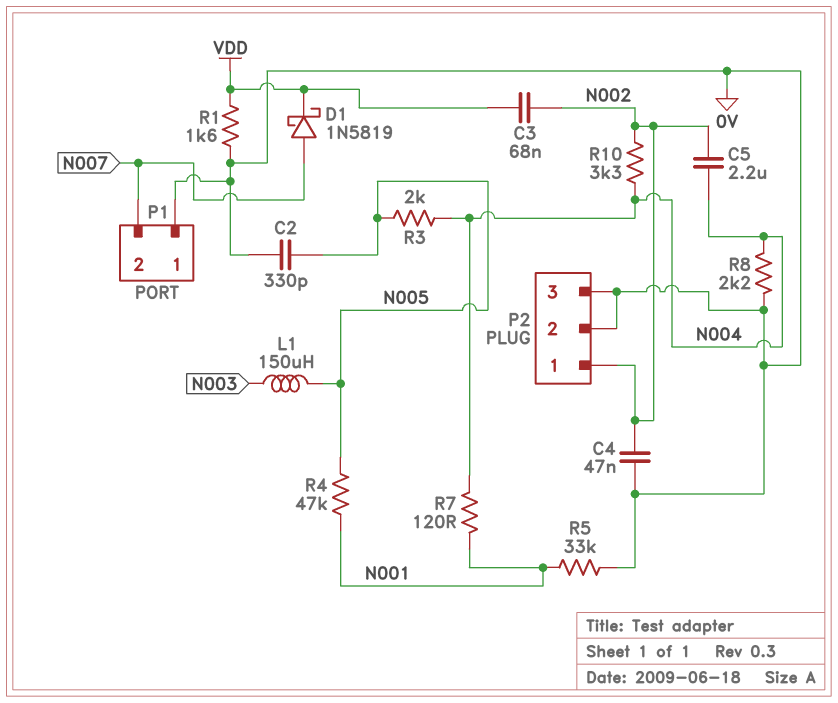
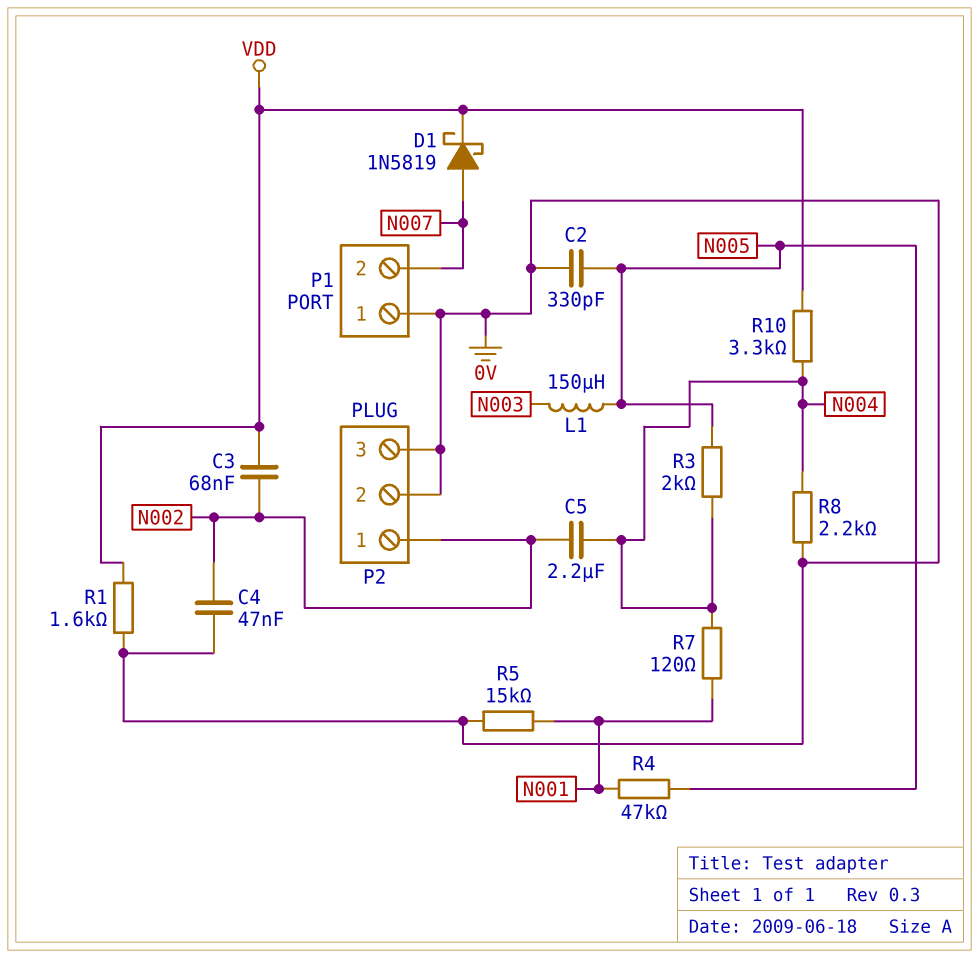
R5: 33k (0V, N001) -> 15k (0V, N001)
R10: 3.3k (N002, N004) -> 3.3k (N004, VDD)

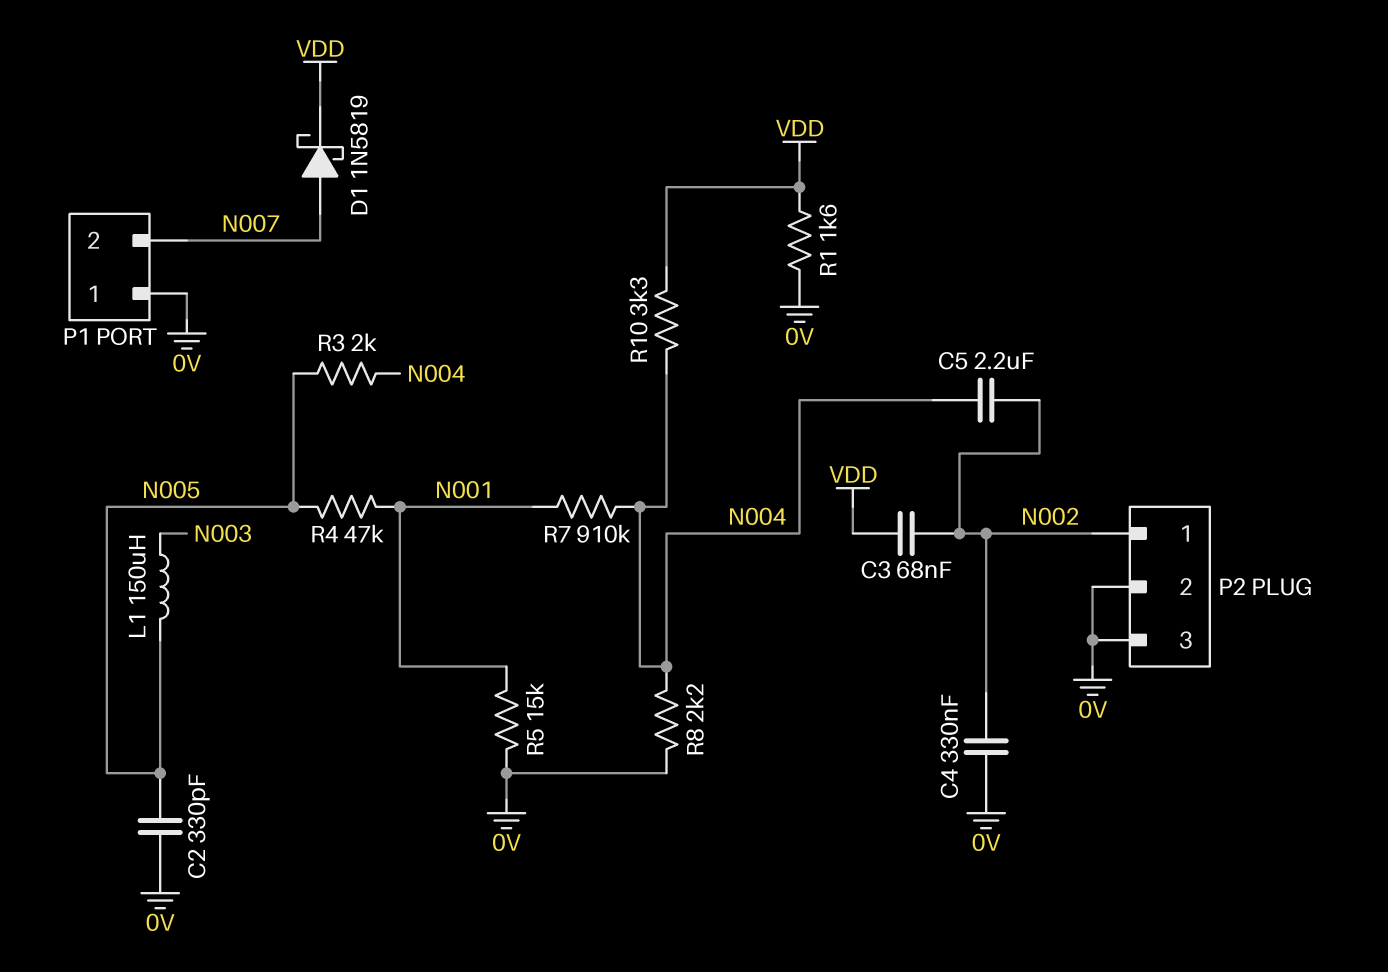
C4: 47nF (0V, N002) -> 330nF (0V, N002)
R7: 120 (N001, N004) -> 910k (N001, N004)

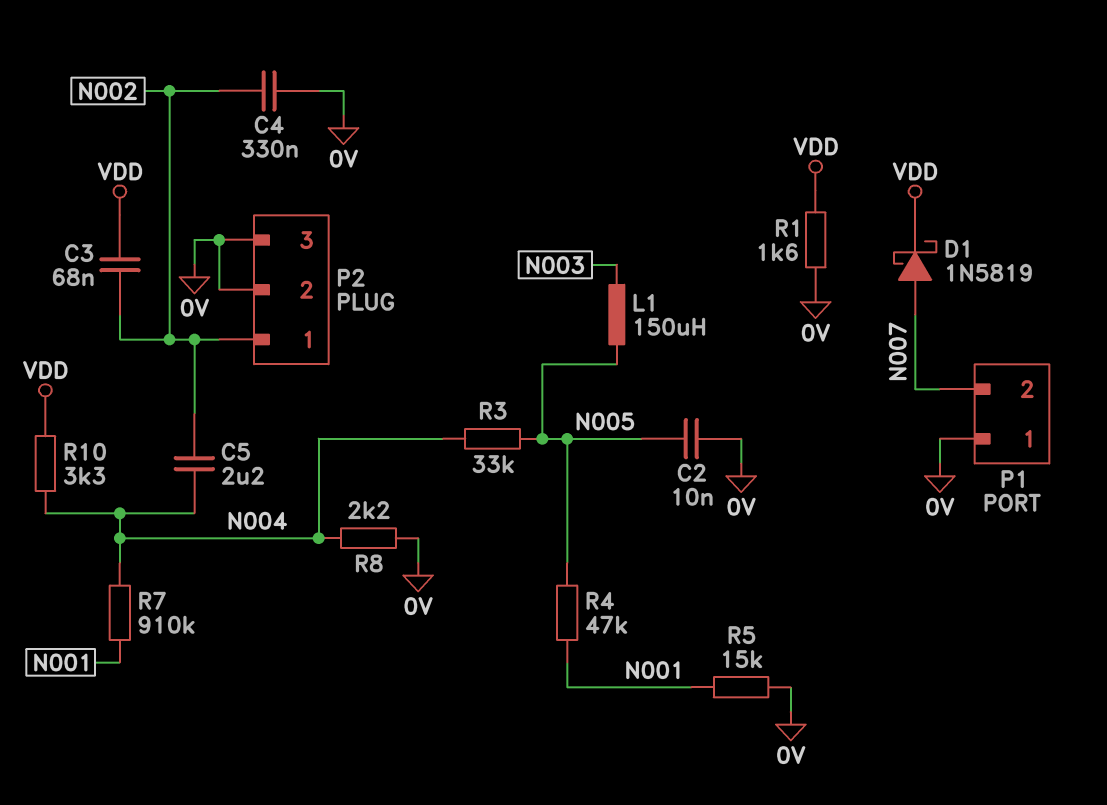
C2: 330pF (0V, N005) -> 10nF (0V, N005)
R3: 2k (N004, N005) -> 33k (N004, N005)

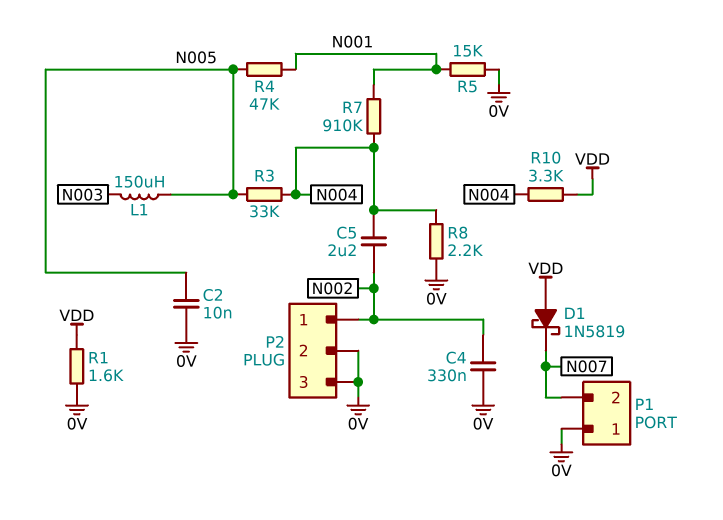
C3: 68nF (N002, VDD) -> none
D1: schottky 1N5819 (A N007, K VDD) -> schottky 1N5819 (A VDD, K N007)

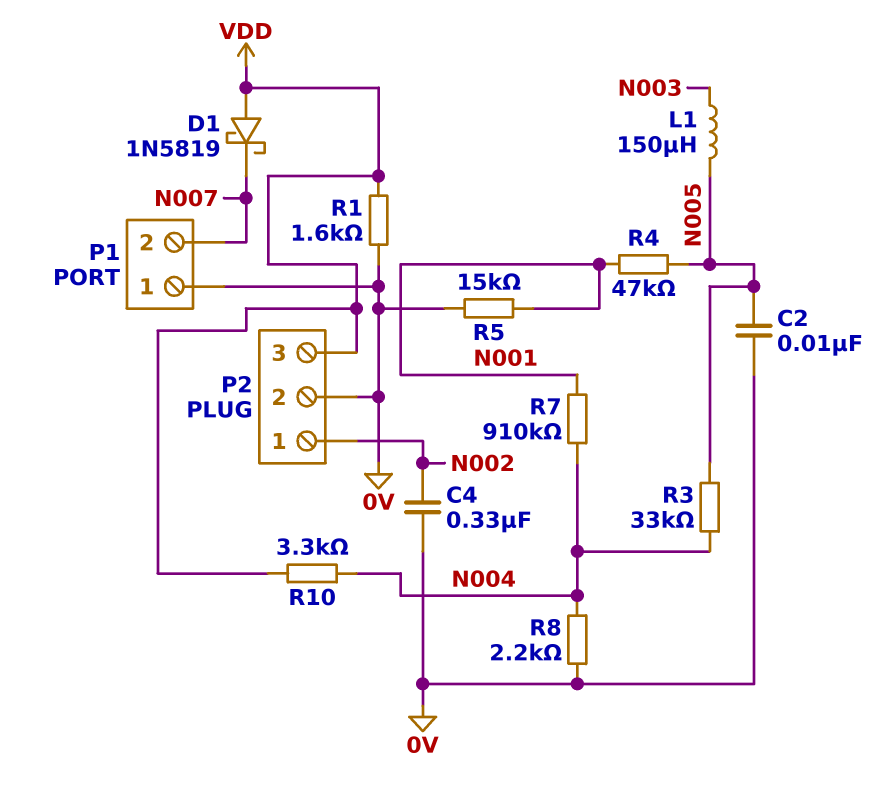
C5: 2.2uF (N002, N004) -> none
P2 pin 3: 0V -> VDD

